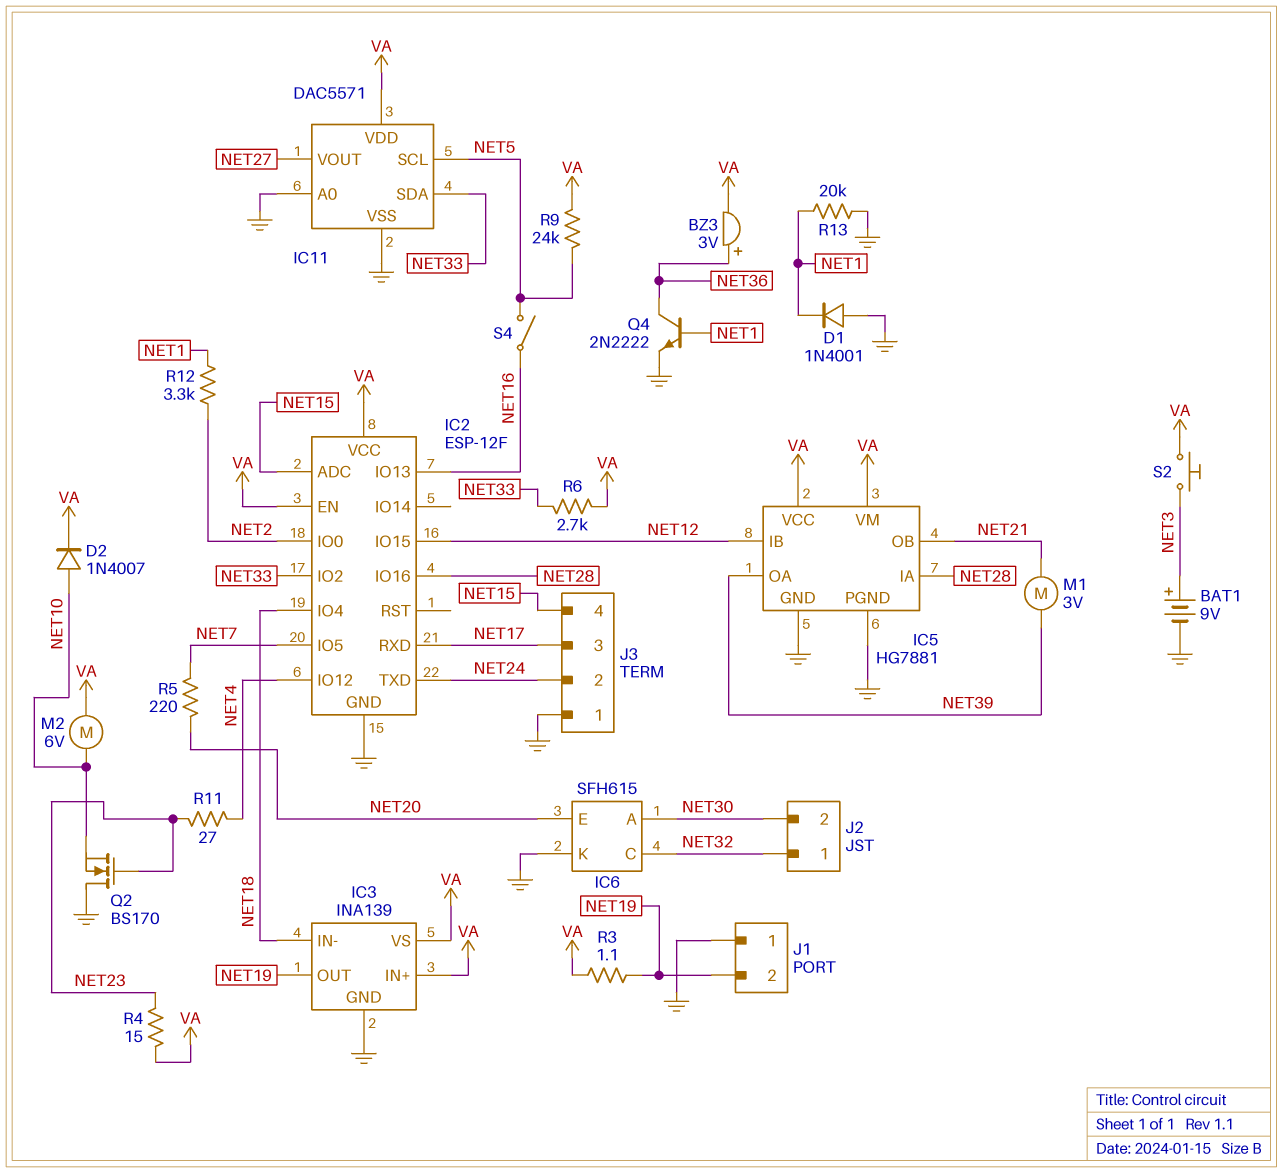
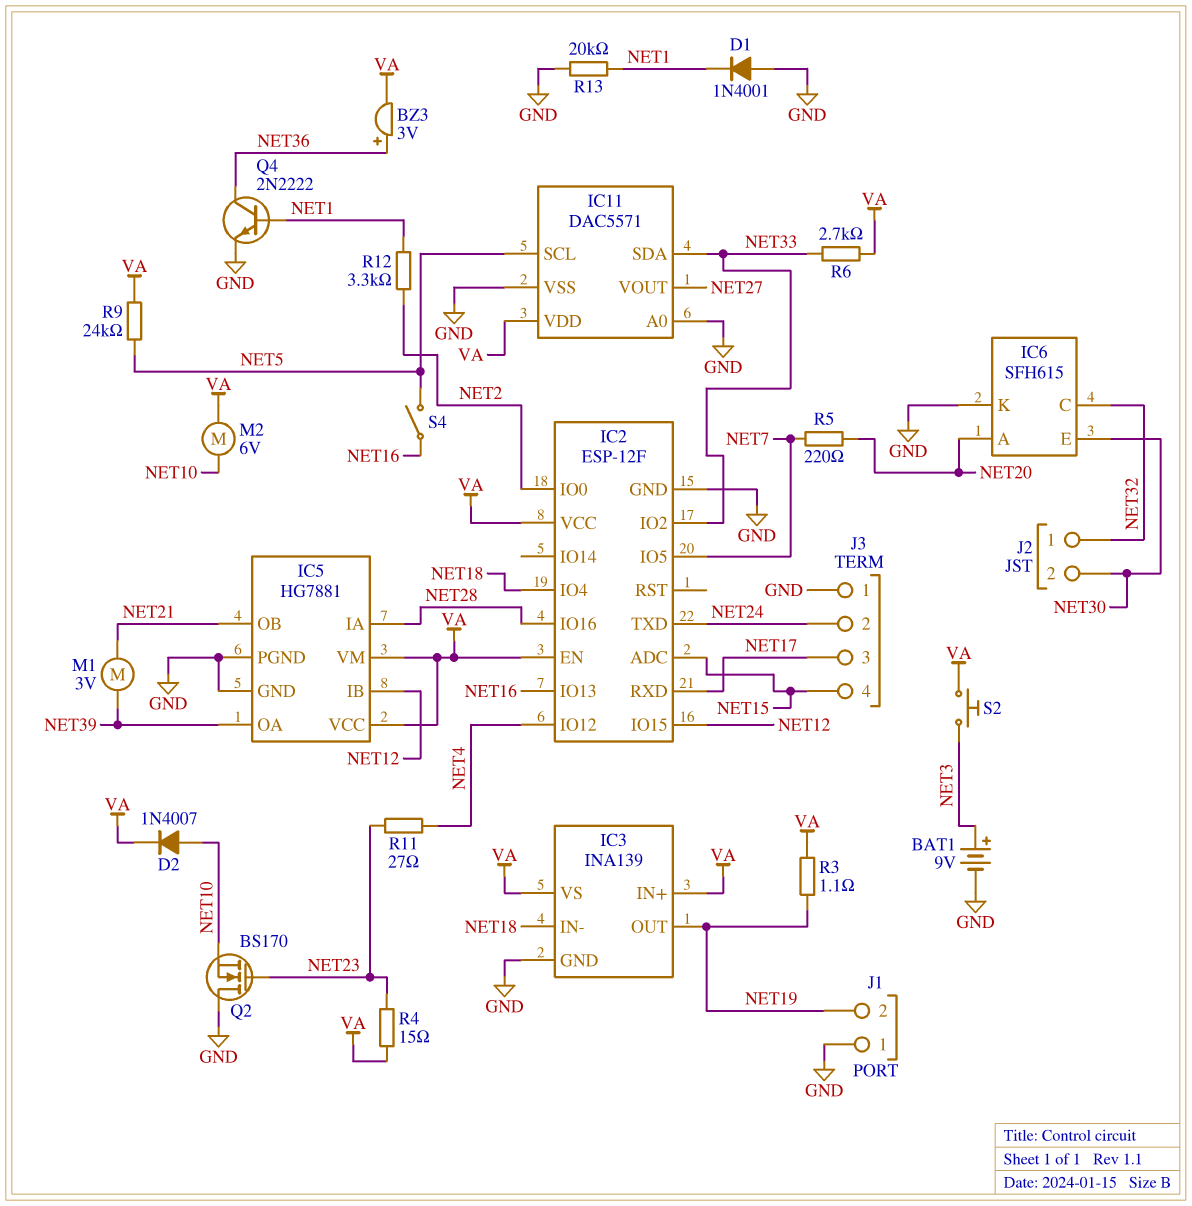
IC6 pin A: NET30 -> NET20
IC6 pin E: NET20 -> NET30

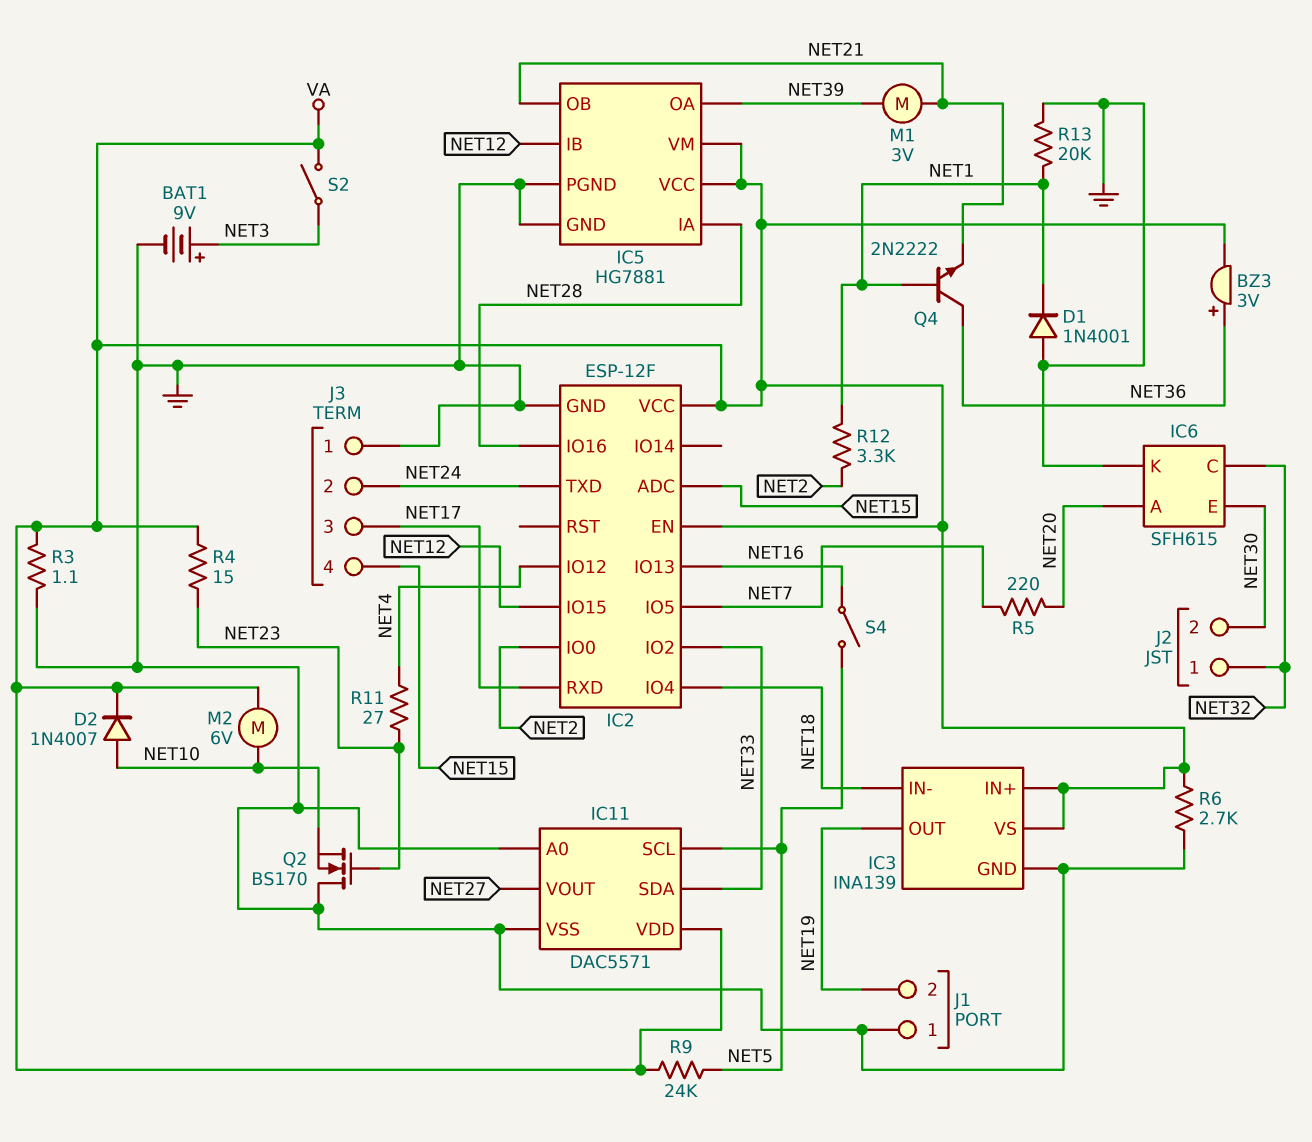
Q4: NPN 2N2222 (B NET1, C NET36, E GND) -> NPN 2N2222 (B NET1, C NET36, E NET21)
R3: 1.1 (NET19, VA) -> 1.1 (GND, VA)
R6: 2.7k (NET33, VA) -> 2.7k (GND, VA)
S2: button (NET3, VA) -> switch (NET3, VA)

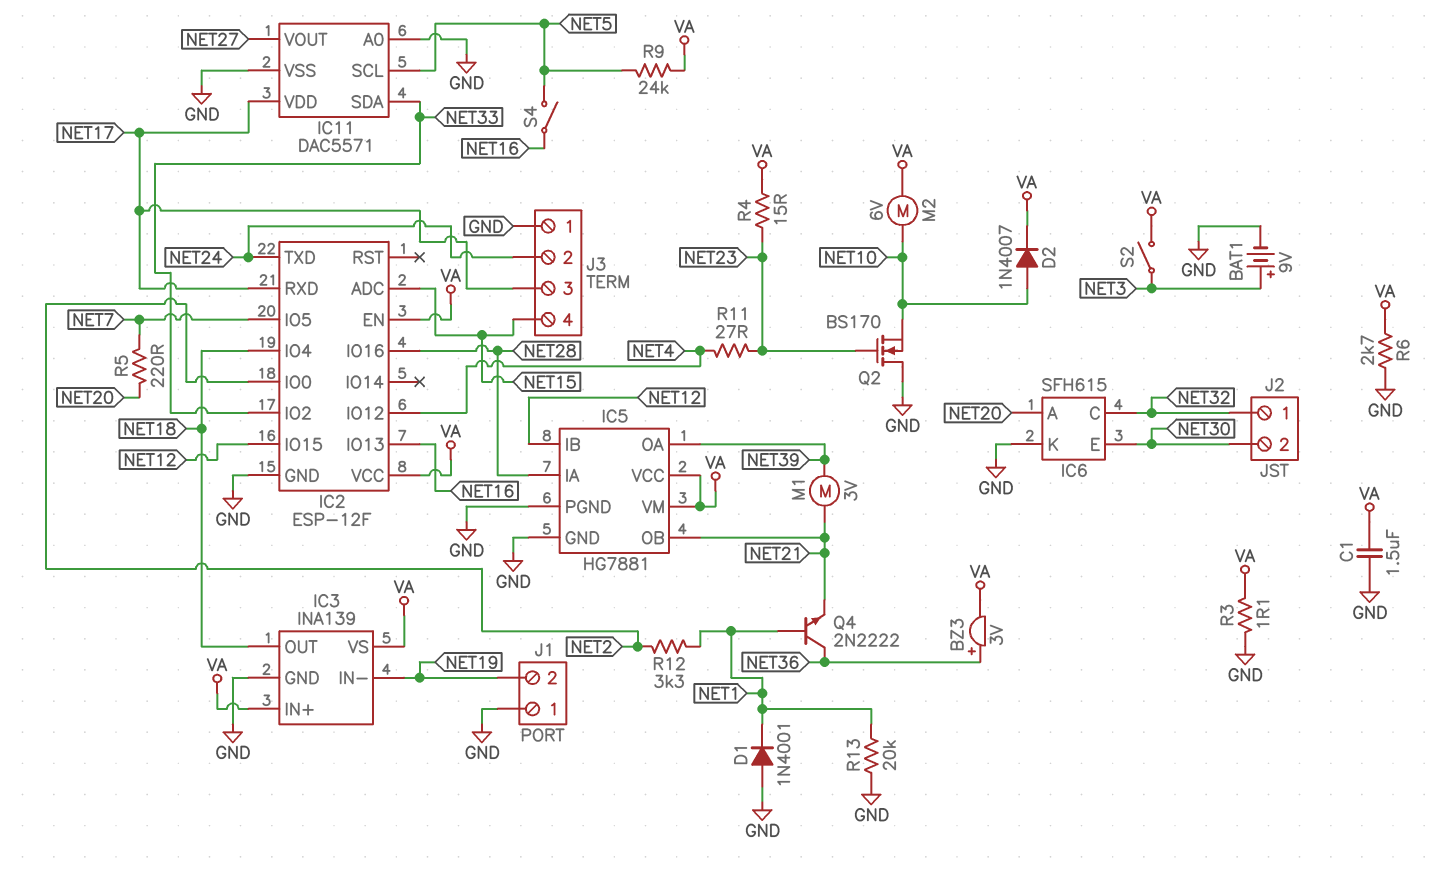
C1: none -> 1.5uF (GND, VA)
IC3 pin IN-: NET18 -> NET19
IC3 pin OUT: NET19 -> NET18
IC11 pin VDD: VA -> NET17

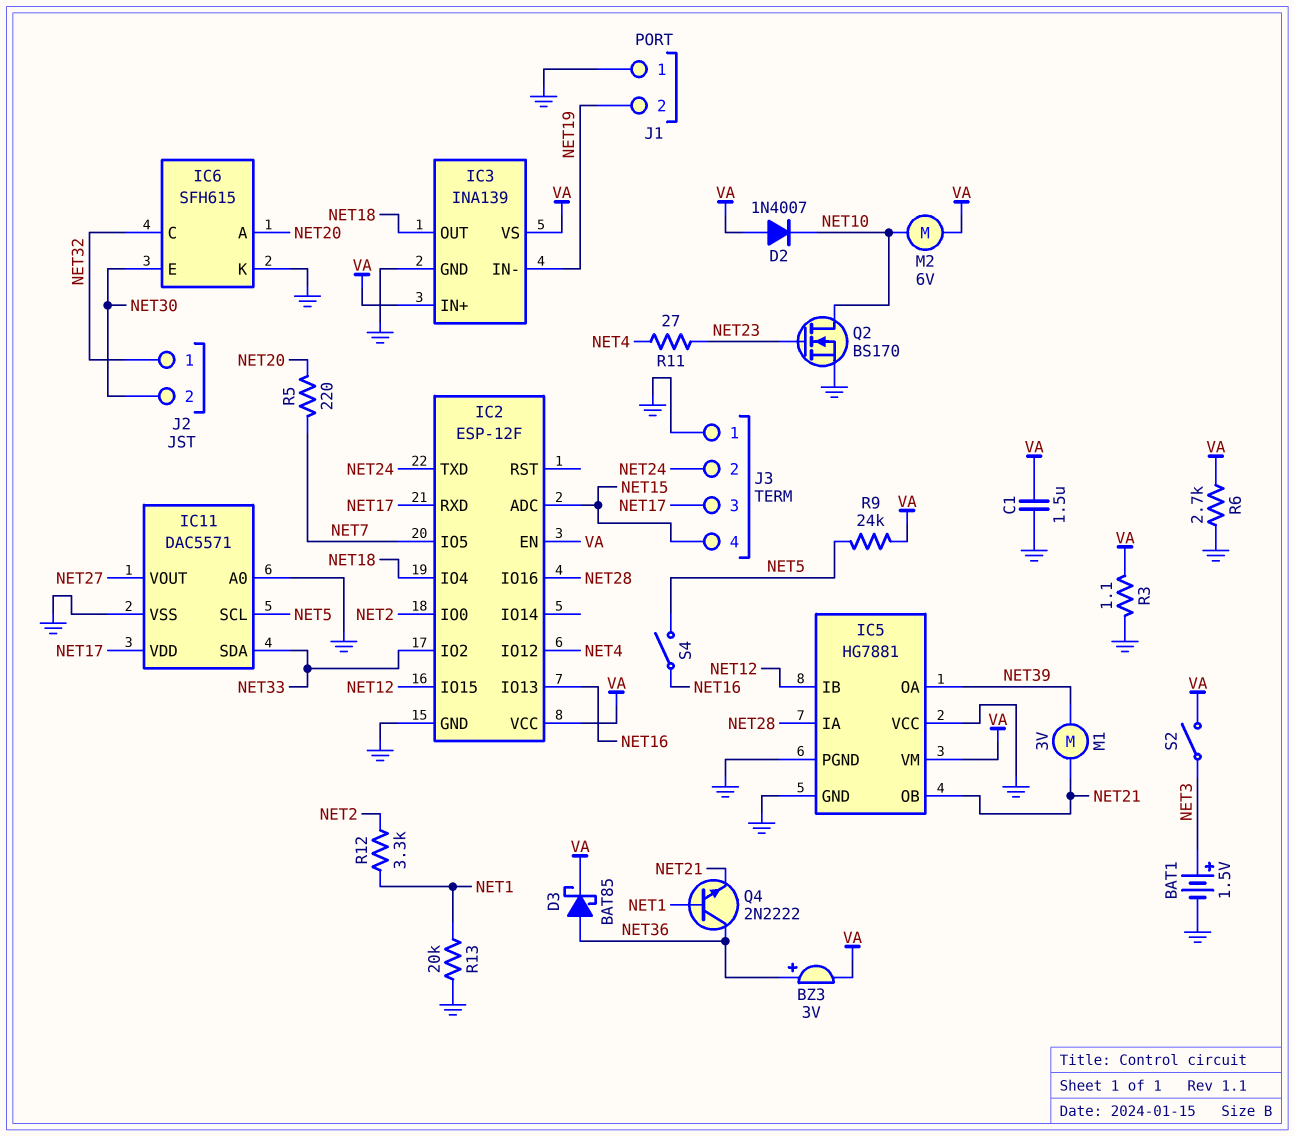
BAT1: 9V (plus NET3, minus GND) -> 1.5V (plus NET3, minus GND)
D1: diode 1N4001 (A GND, K NET1) -> none
D2: diode 1N4007 (A NET10, K VA) -> diode 1N4007 (A VA, K NET10)
D3: none -> schottky BAT85 (A NET36, K VA)
IC5 pin VCC: VA -> GND
Q2: NMOS BS170 (G NET23, D GND, S NET10) -> NMOS BS170 (G NET23, D NET10, S GND)
R4: 15 (NET23, VA) -> none

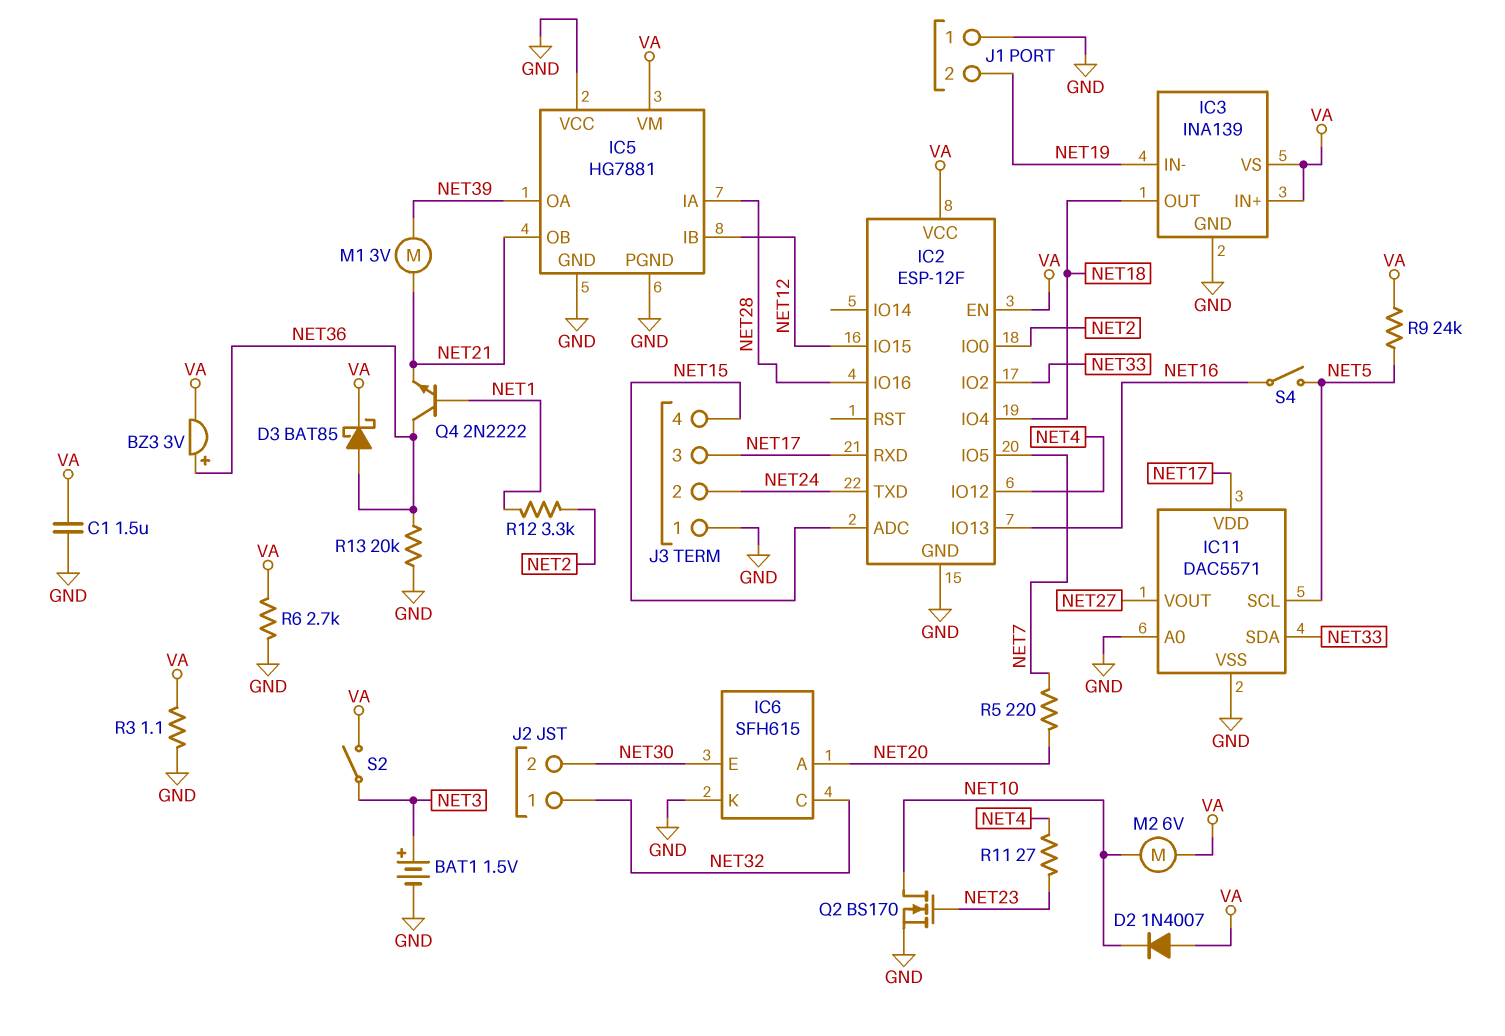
R13: 20k (GND, NET1) -> 20k (GND, NET36)

